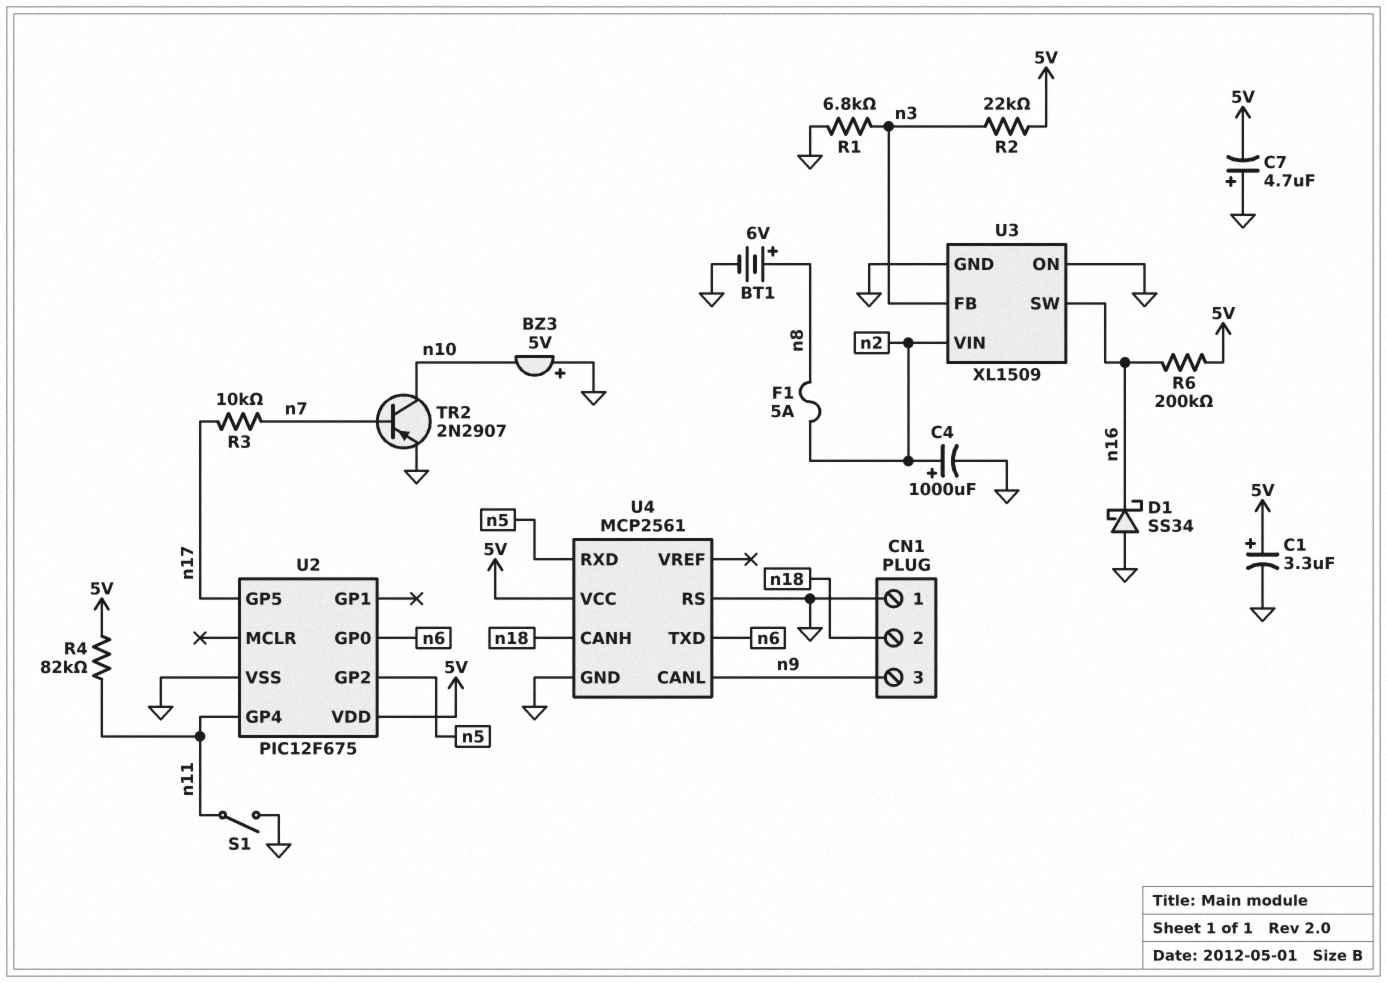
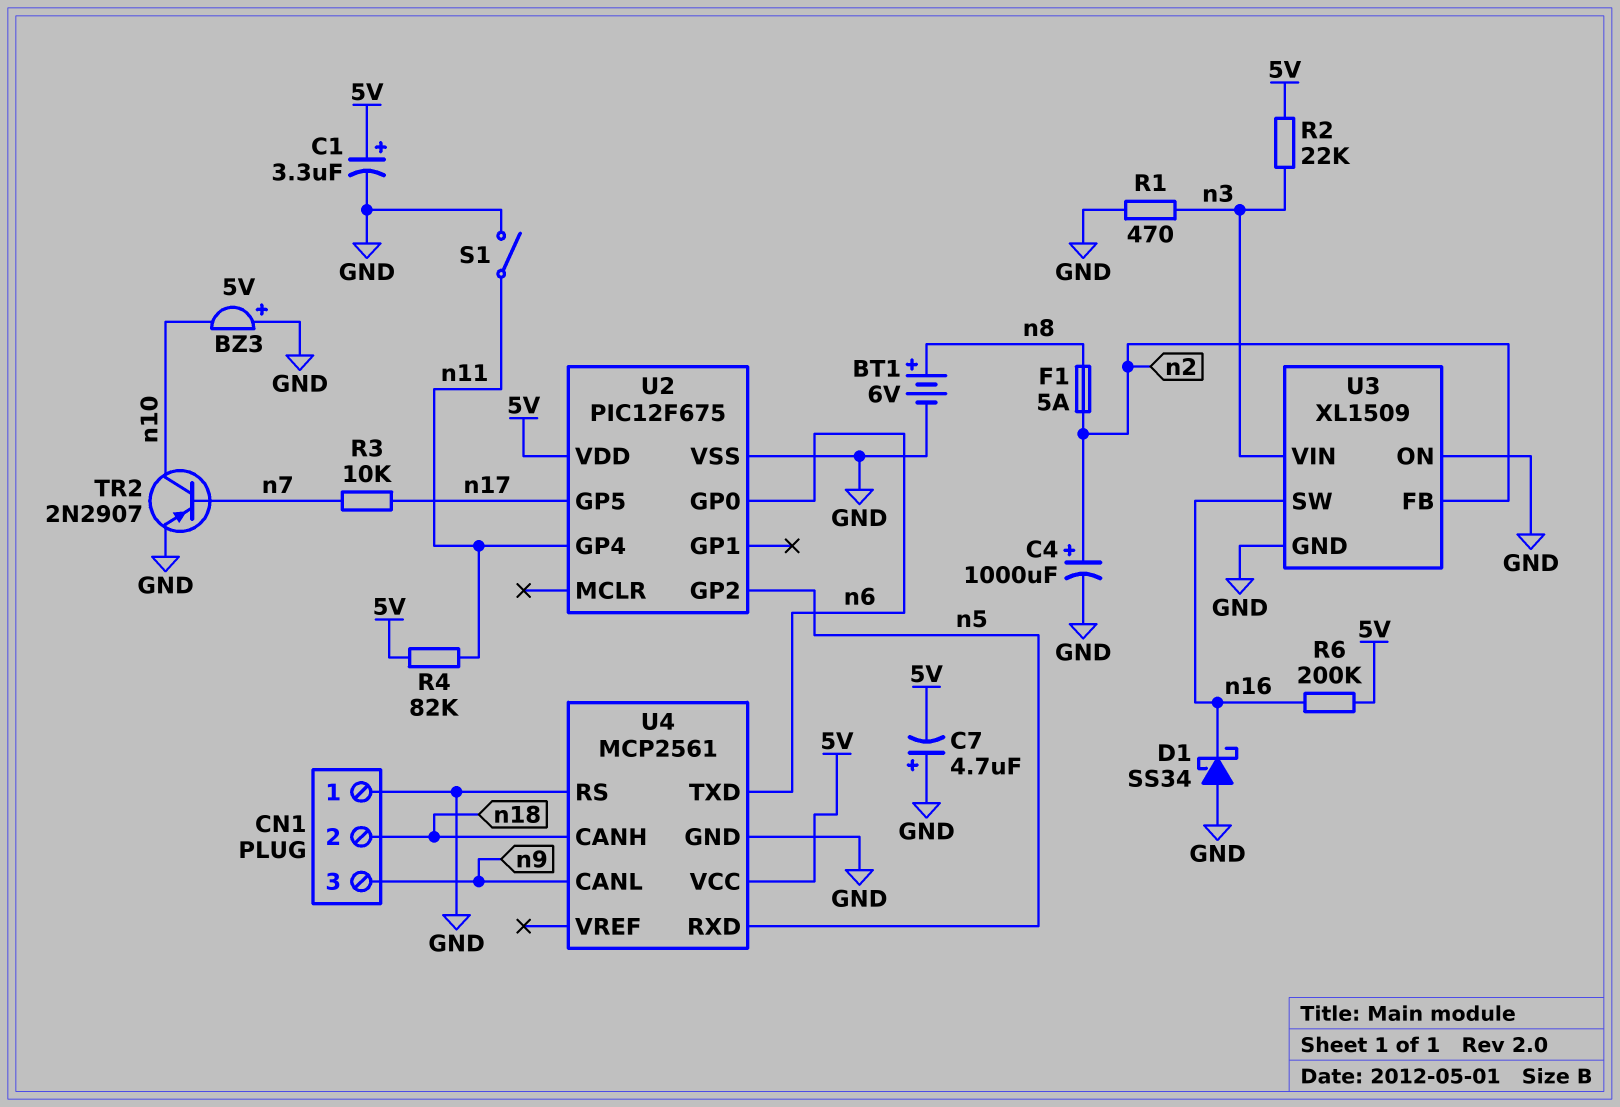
R1: 6.8k (GND, n3) -> 470 (GND, n3)
U3 pin FB: n3 -> n2
U3 pin VIN: n2 -> n3

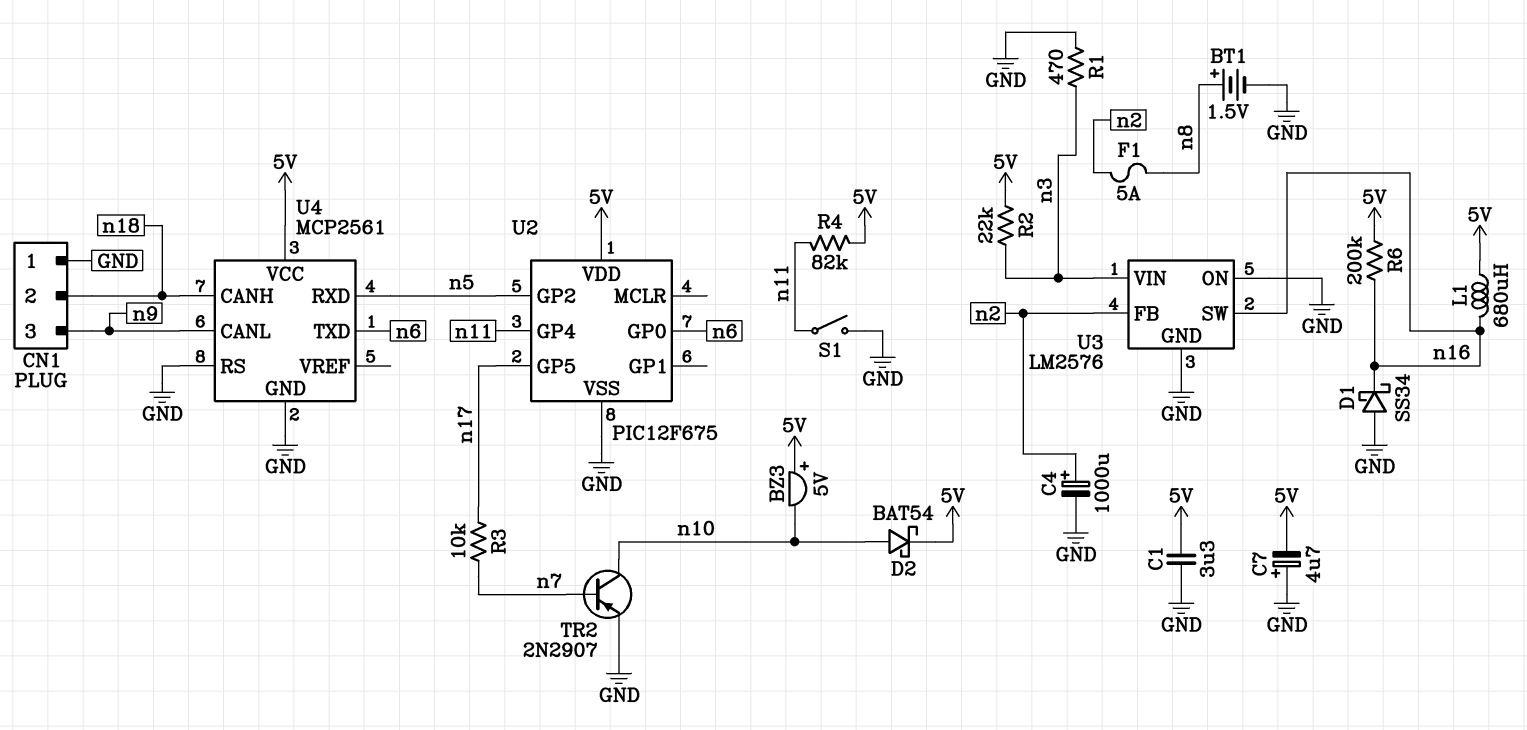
BT1: 6V (plus n8, minus GND) -> 1.5V (plus n8, minus GND)
BZ3: buzzer 5V (plus GND, minus n10) -> buzzer 5V (plus 5V, minus n10)
C1: 3.3uF (plus 5V, minus GND) -> 3.3uF (5V, GND)
D2: none -> schottky BAT54 (A n10, K 5V)
L1: none -> 680uH (5V, n16)
U3: XL1509 -> LM2576

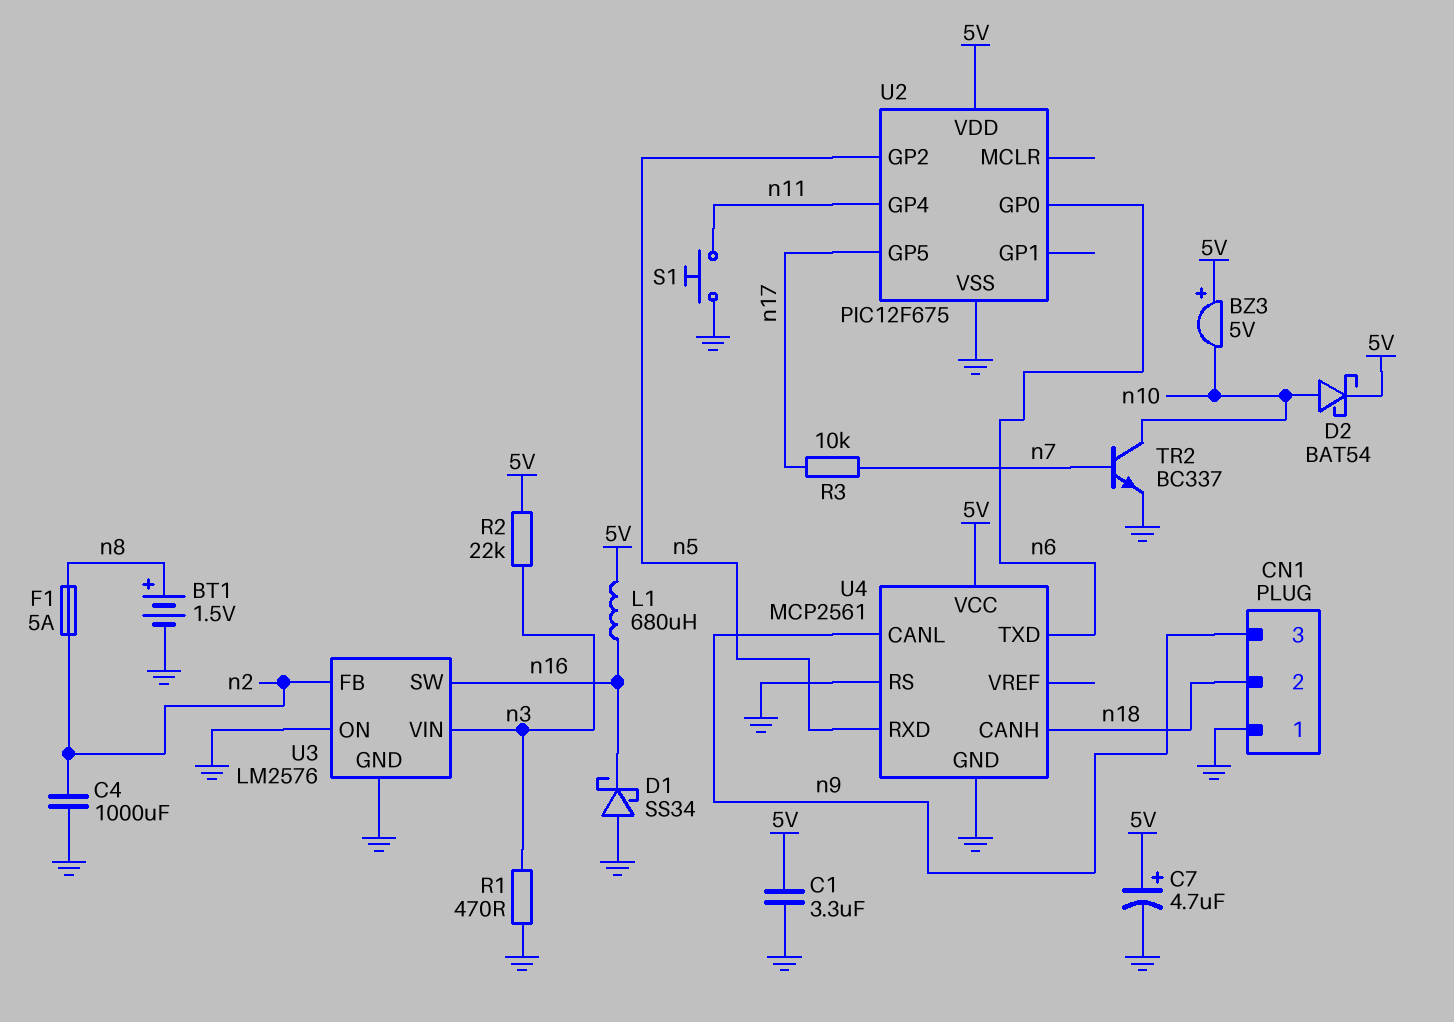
C4: 1000uF (plus n2, minus GND) -> 1000uF (GND, n2)
C7: 4.7uF (plus GND, minus 5V) -> 4.7uF (plus 5V, minus GND)
R4: 82k (5V, n11) -> none
R6: 200k (5V, n16) -> none
S1: switch (GND, n11) -> button (GND, n11)
TR2: PNP 2N2907 (B n7, C n10, E GND) -> NPN BC337 (B n7, C n10, E GND)

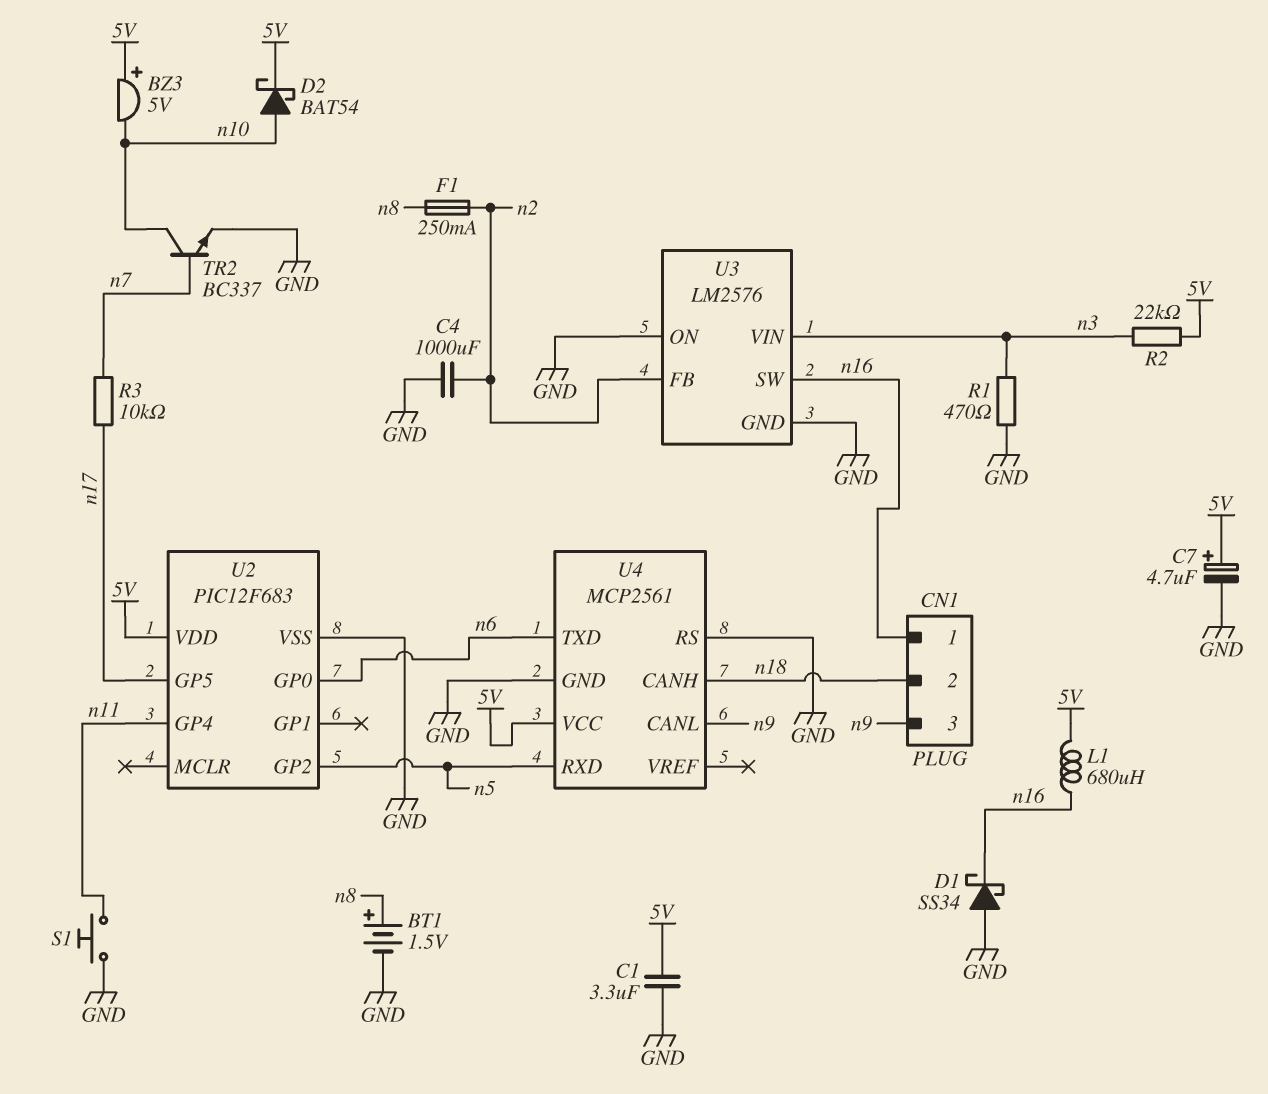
CN1 pin 1: GND -> n16
F1: 5A (n2, n8) -> 250mA (n2, n8)
U2: PIC12F675 -> PIC12F683

